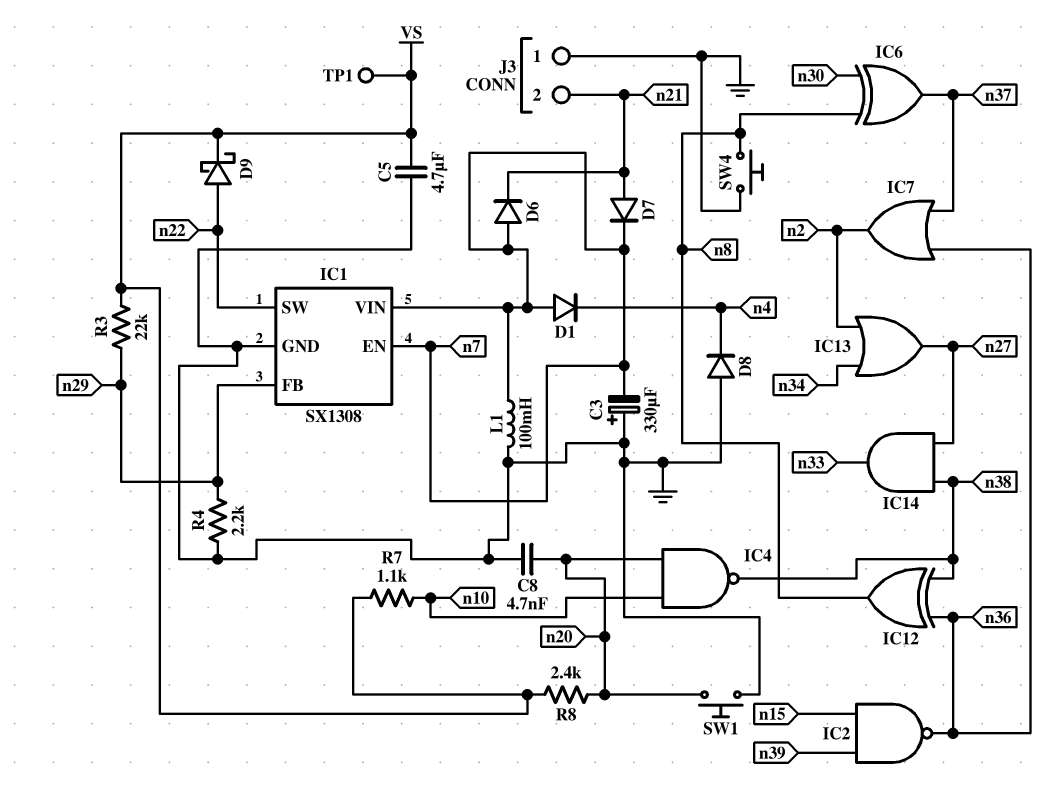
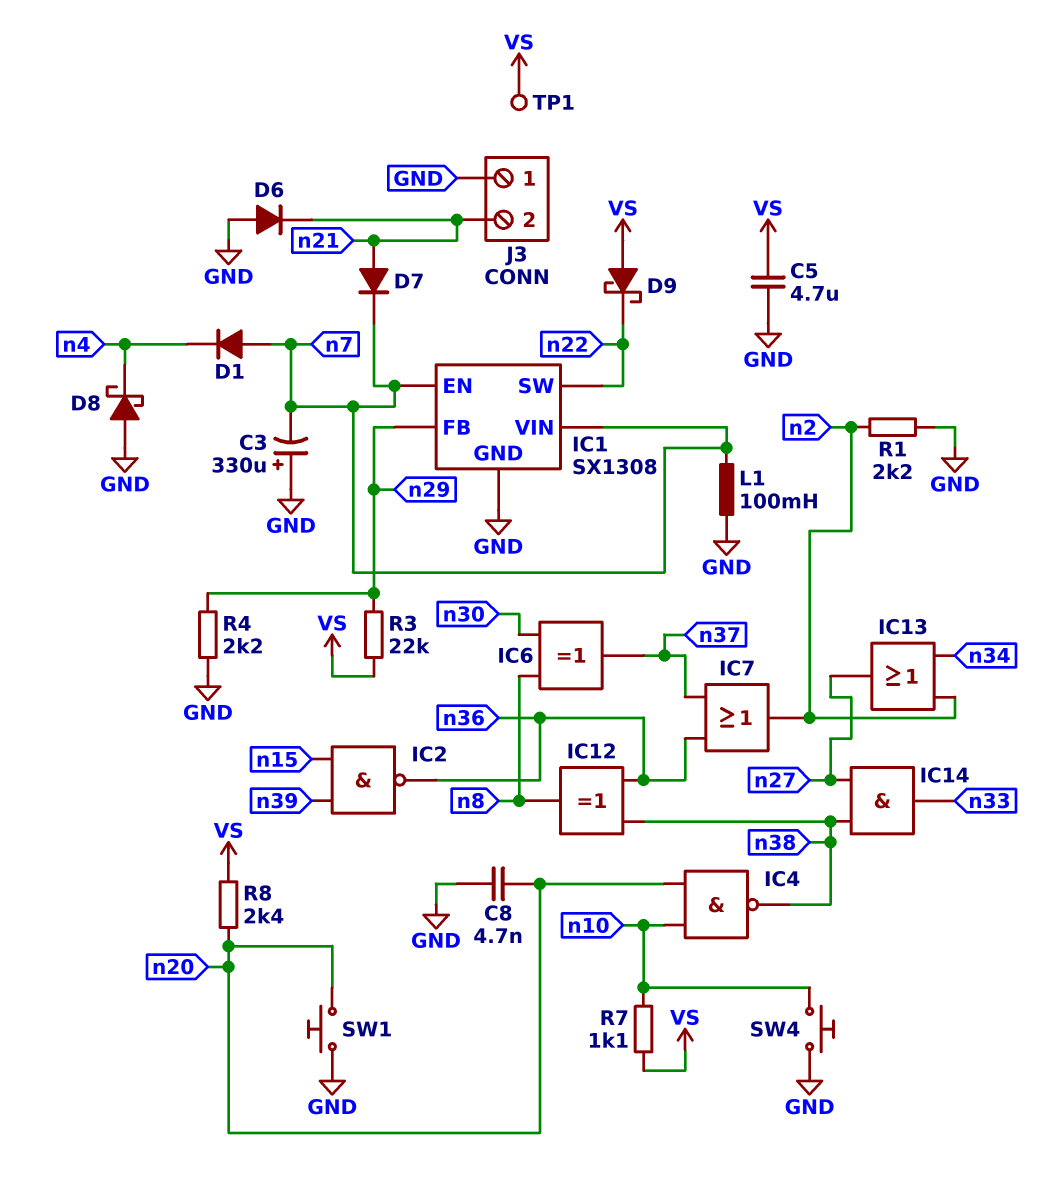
D6: diode (A n7, K n21) -> diode (A GND, K n21)
D8: diode (A GND, K n4) -> schottky (A GND, K n4)
D9: schottky (A n22, K VS) -> schottky (A VS, K n22)
R1: none -> 2.2k (GND, n2)
SW4: button (GND, n8) -> button (GND, n10)

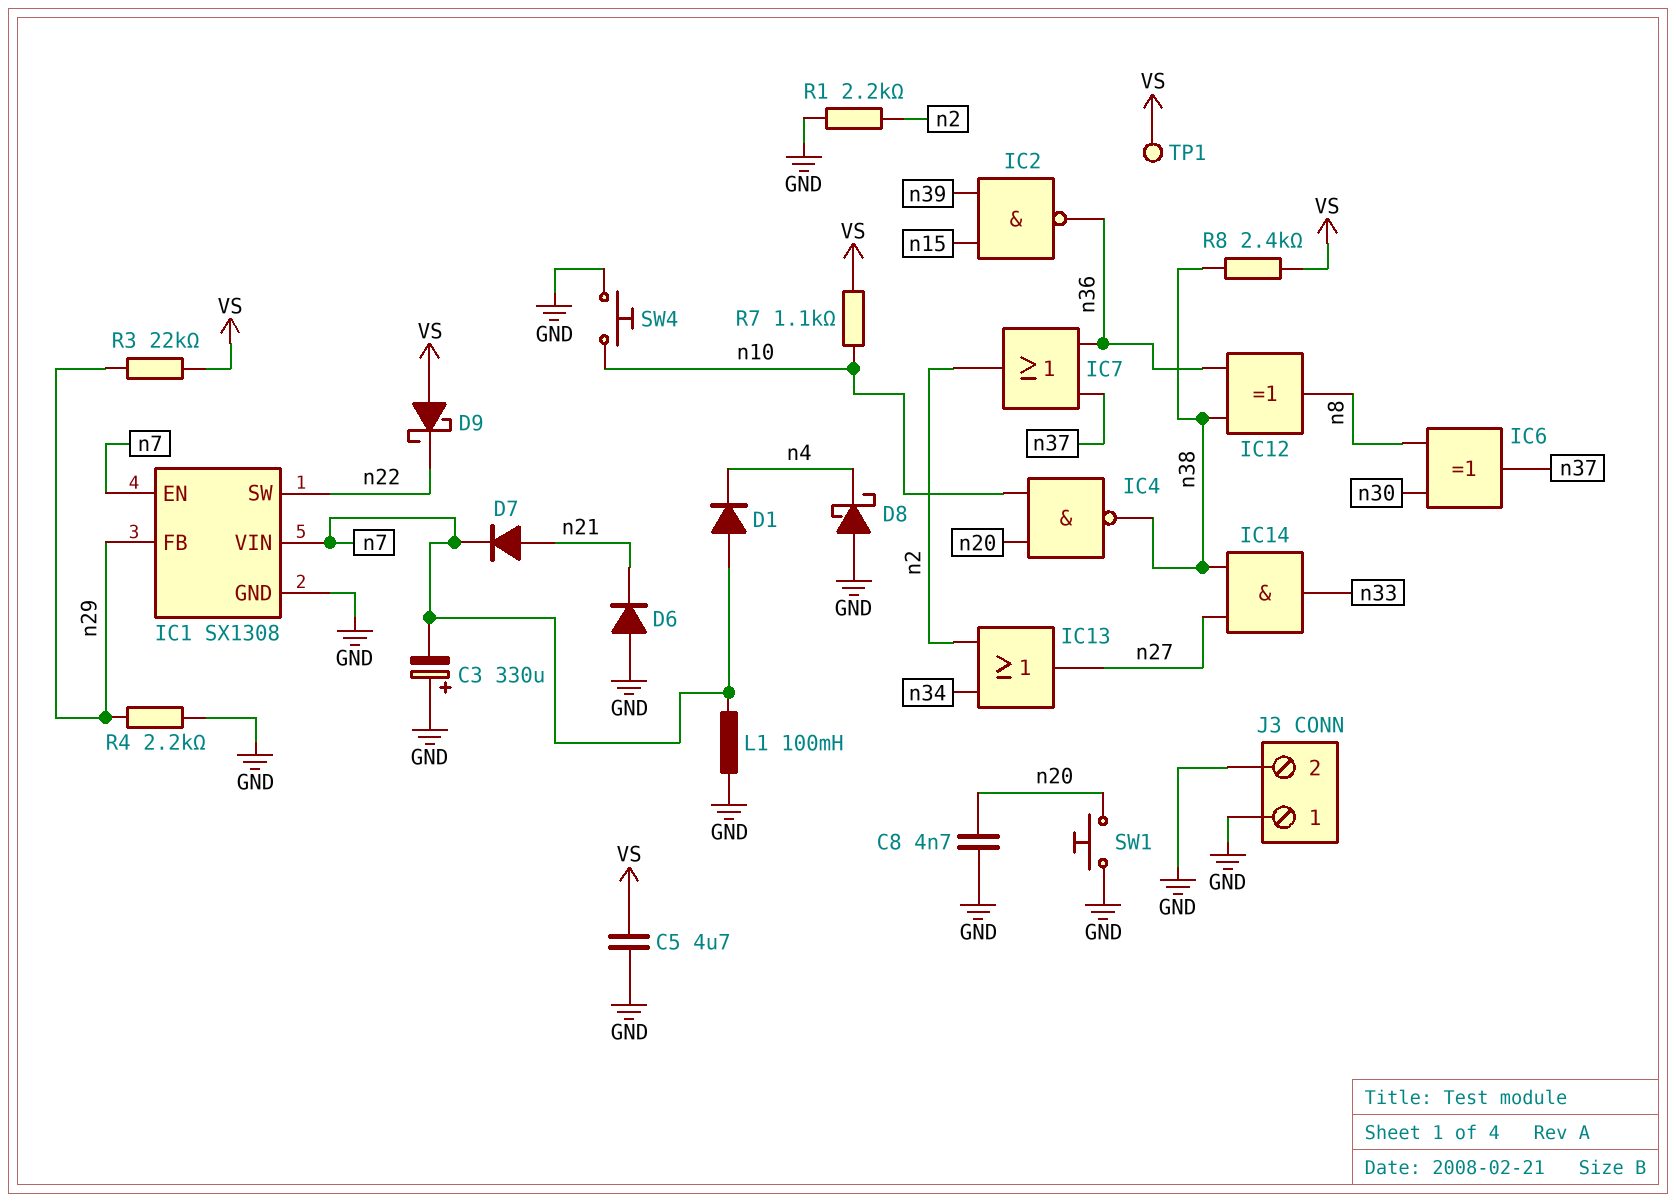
J3 pin 2: n21 -> GND
R8: 2.4k (VS, n20) -> 2.4k (VS, n38)

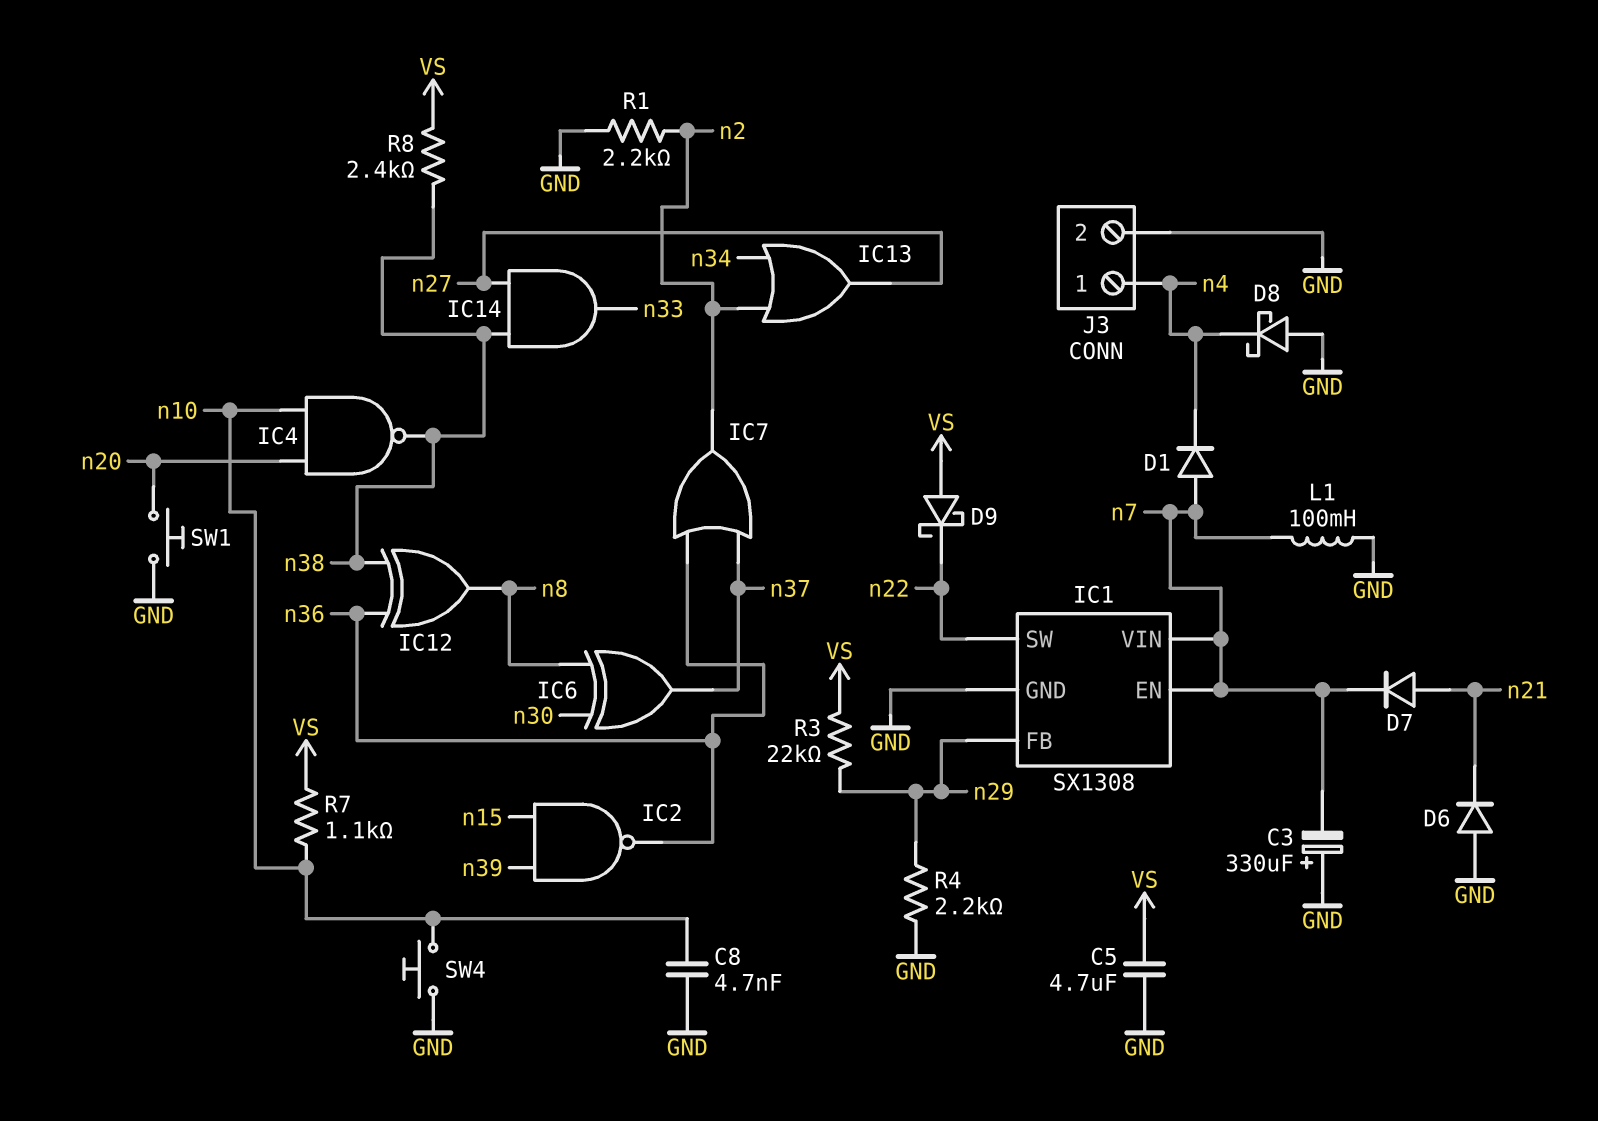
C8: 4.7nF (GND, n20) -> 4.7nF (GND, n10)
J3 pin 1: GND -> n4
TP1: test point (VS) -> none

